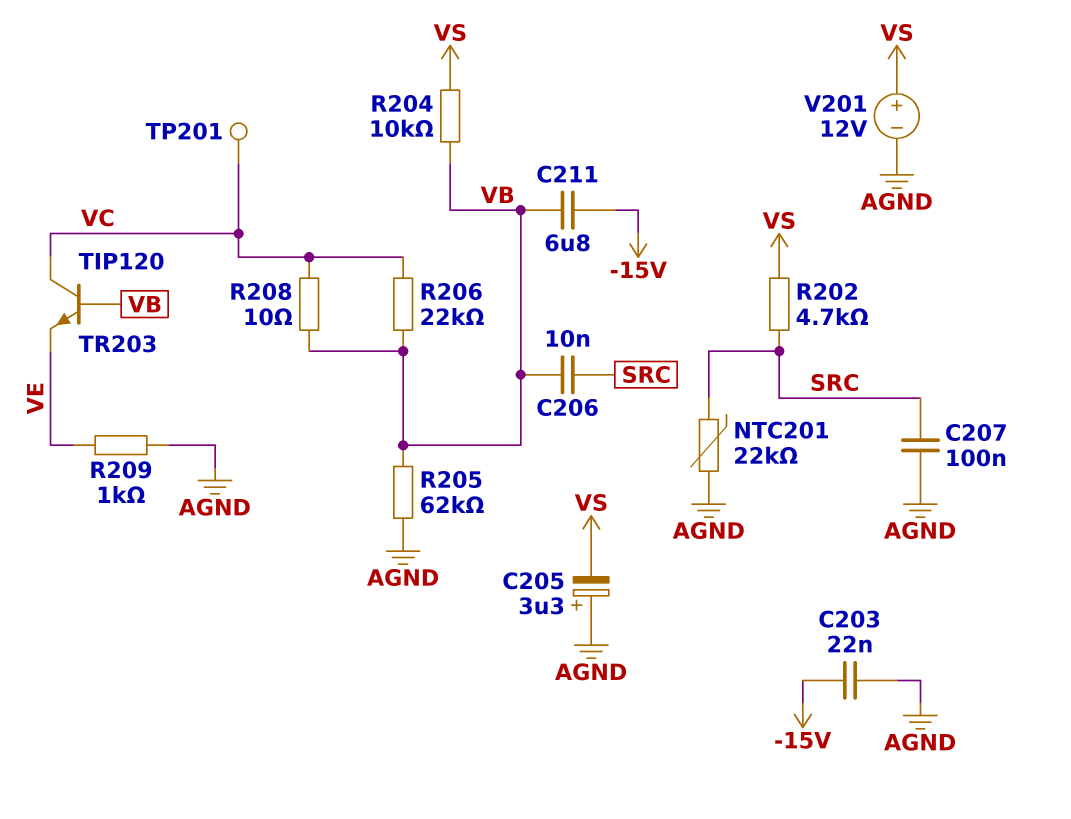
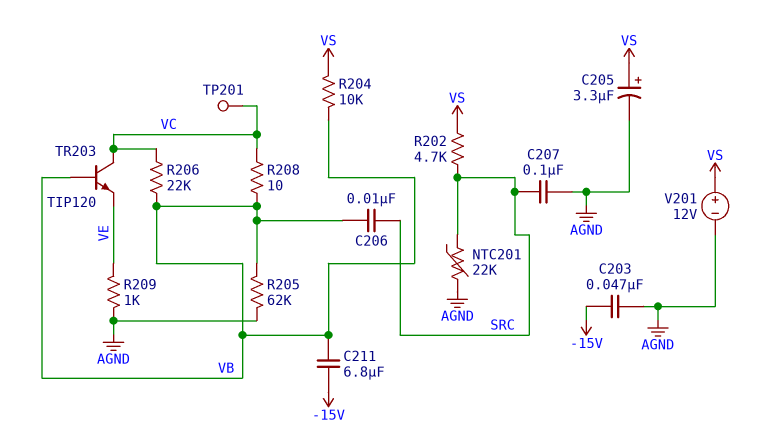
C203: 22nF (-15V, AGND) -> 47nF (-15V, AGND)
C205: 3.3uF (plus AGND, minus VS) -> 3.3uF (plus VS, minus AGND)

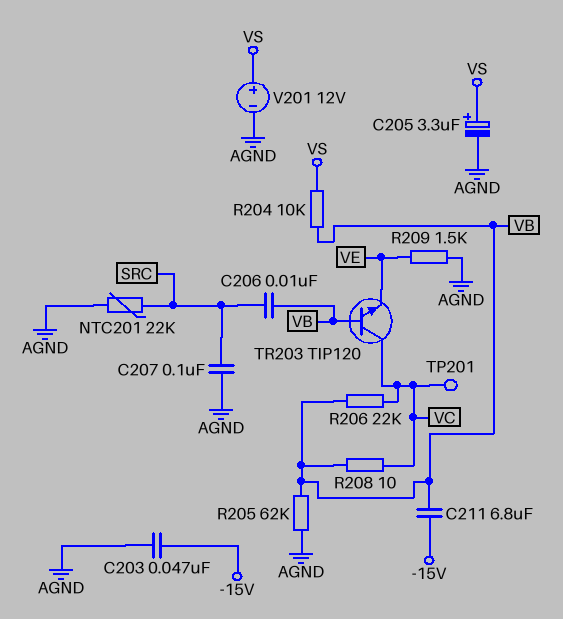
R202: 4.7k (SRC, VS) -> none
R209: 1k (AGND, VE) -> 1.5k (AGND, VE)

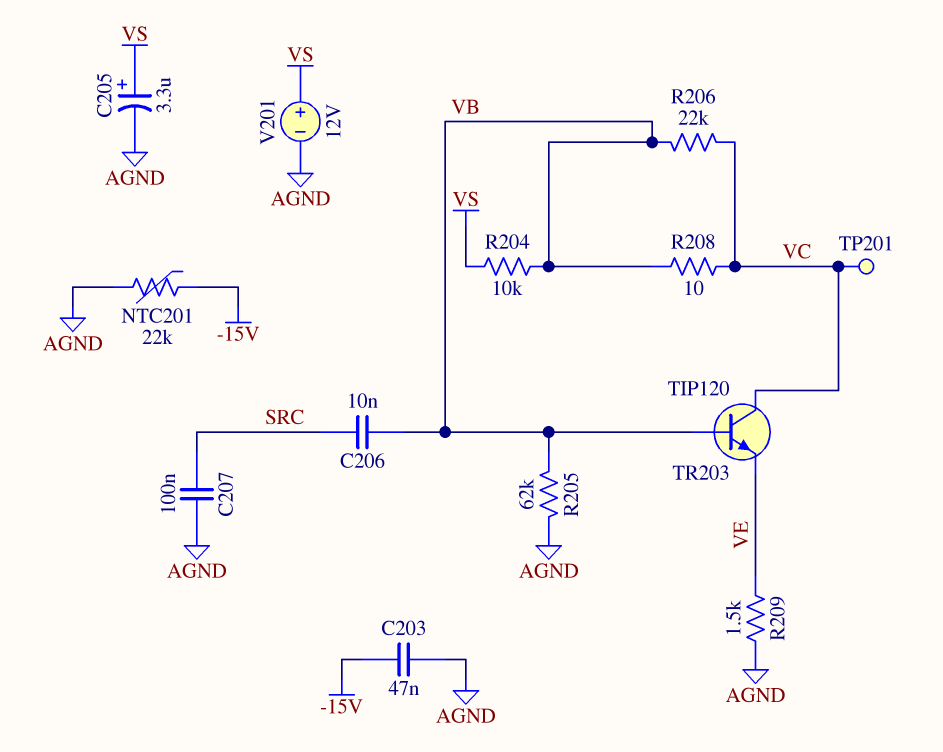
C211: 6.8uF (-15V, VB) -> none
NTC201: 22k (AGND, SRC) -> 22k (-15V, AGND)

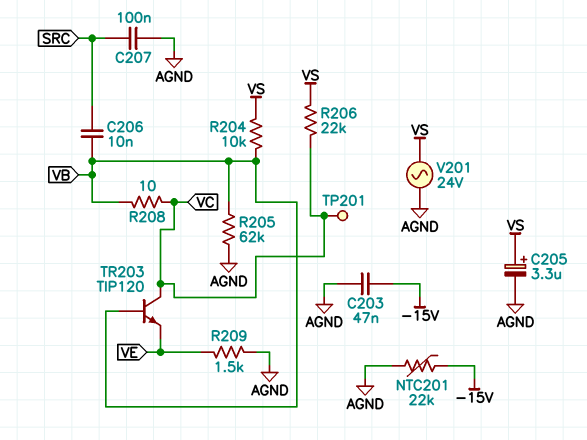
R206: 22k (VB, VC) -> 22k (VC, VS)
V201: 12V (plus VS, minus AGND) -> AC 24V (AGND, VS)

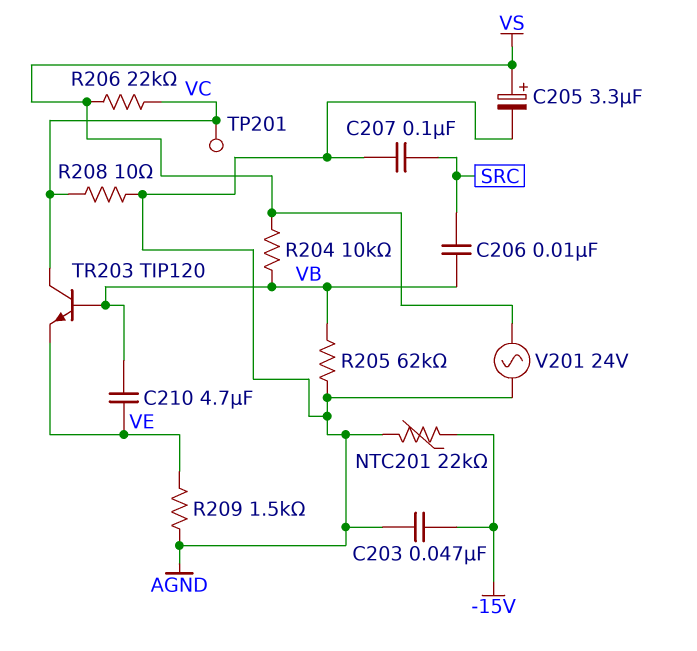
C210: none -> 4.7uF (VB, VE)
R208: 10 (VB, VC) -> 10 (AGND, VC)

